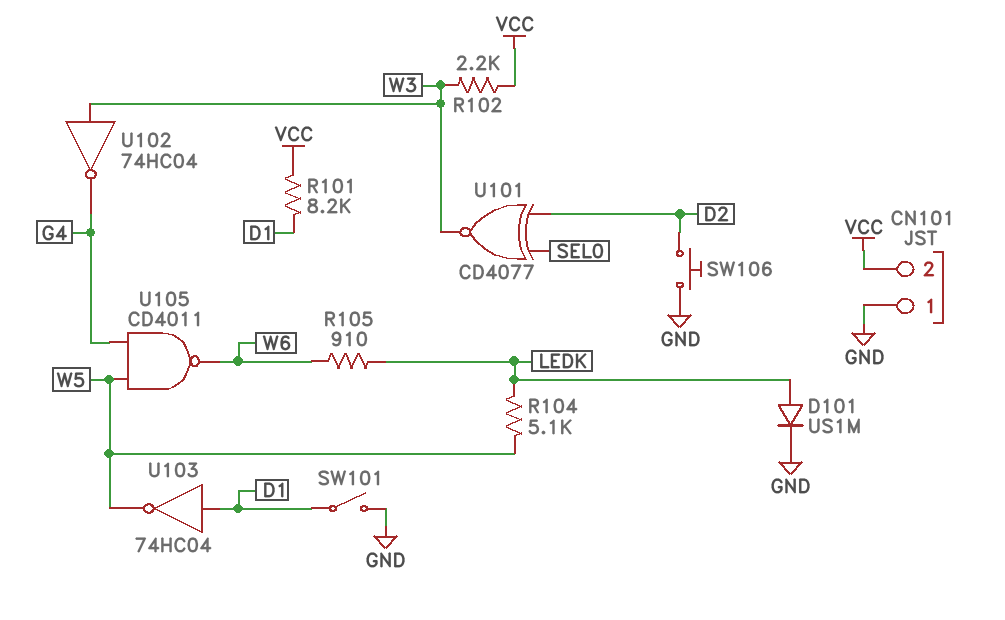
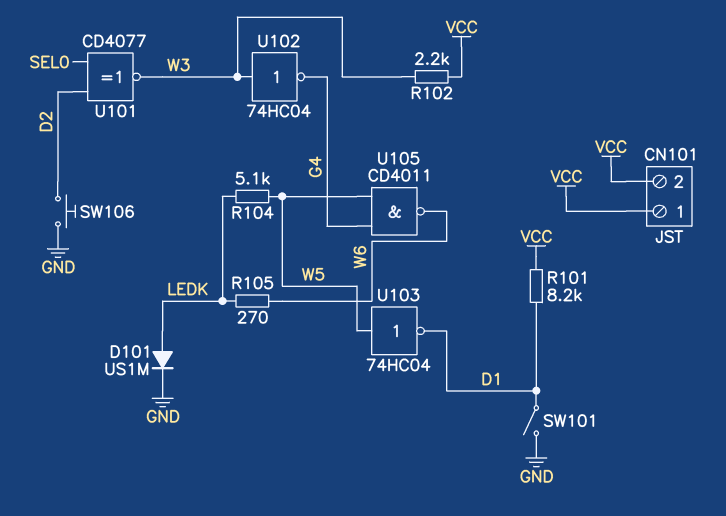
CN101 pin 1: GND -> VCC
R105: 910 (LEDK, W6) -> 270 (LEDK, W6)
U103: NOT 74HC04 (in D1, out W5) -> NOT 74HC04 (in W5, out D1)

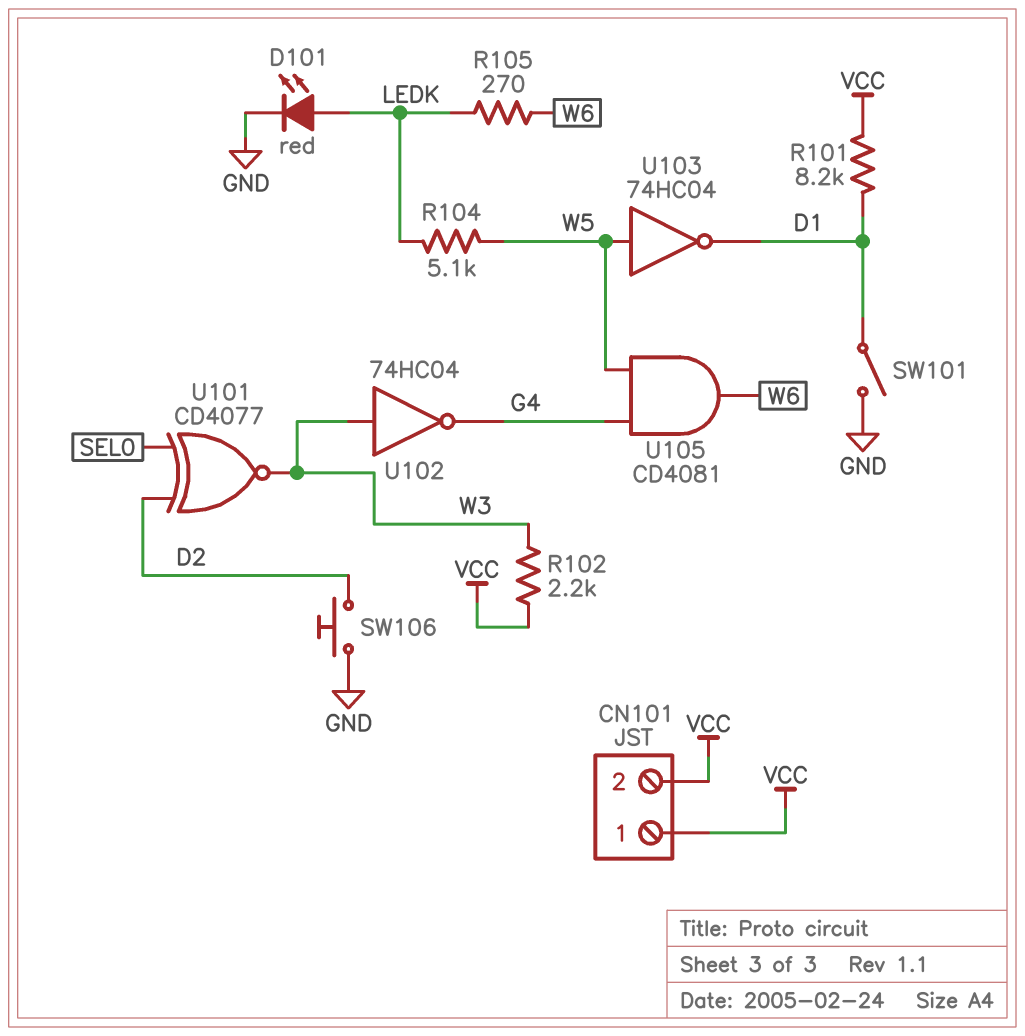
D101: diode US1M (A LEDK, K GND) -> LED red (A LEDK, K GND)
U105: NAND CD4011 (in G4, in W5, out W6) -> AND CD4081 (in G4, in W5, out W6)

